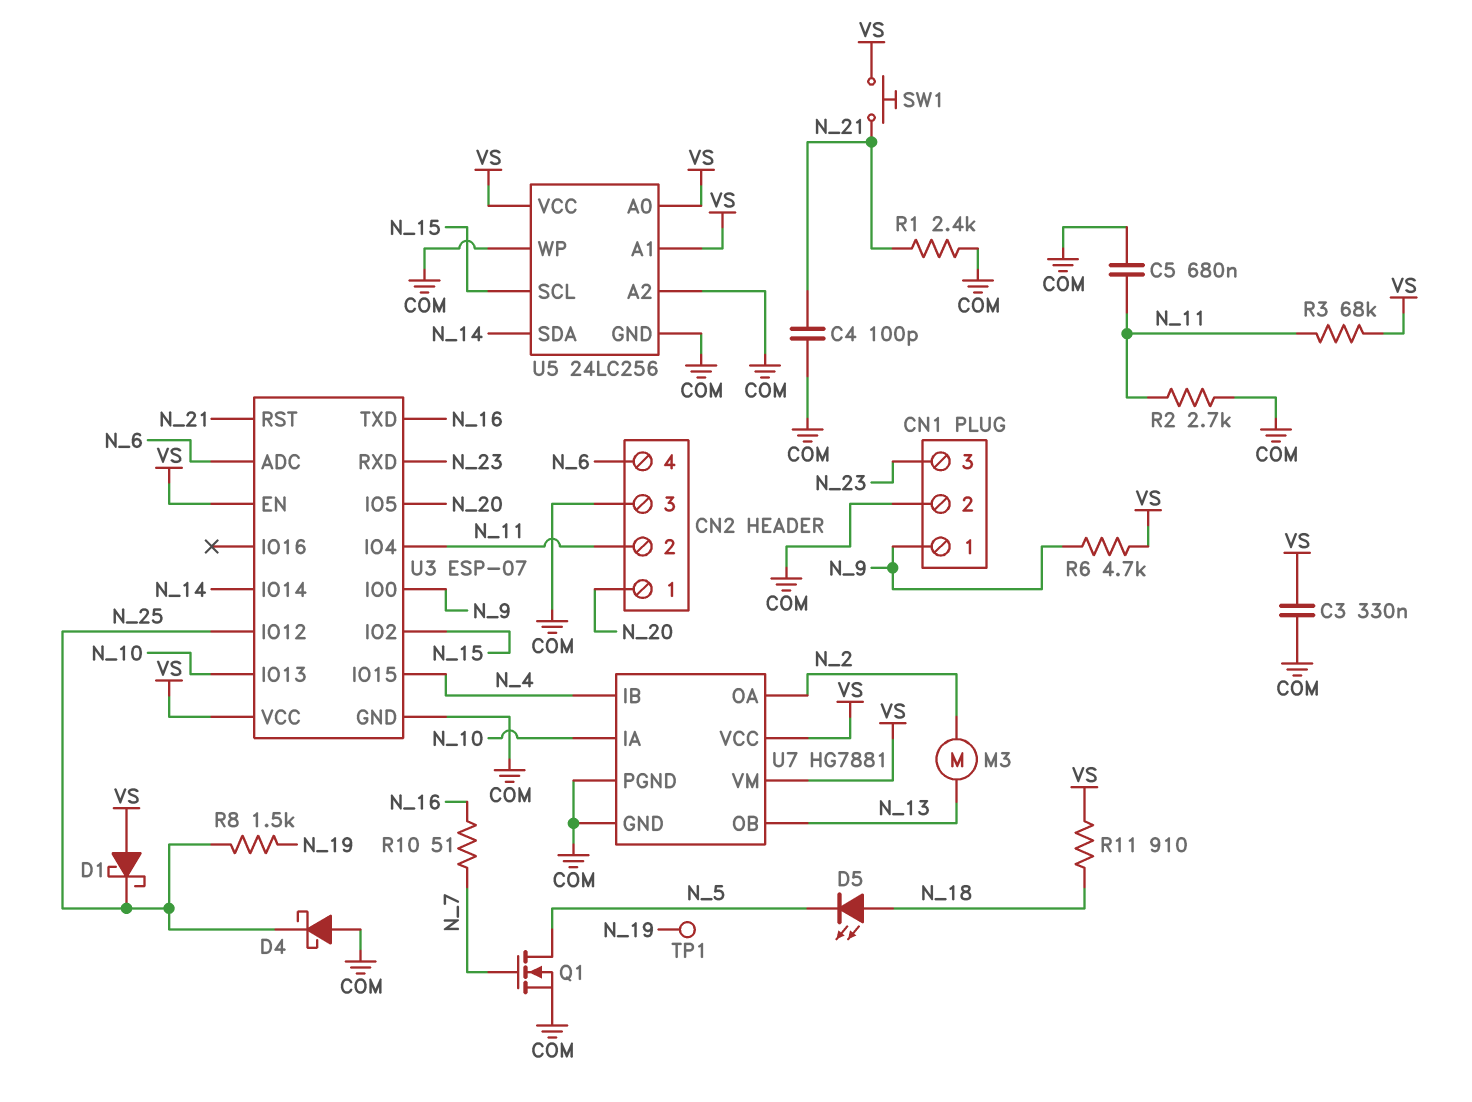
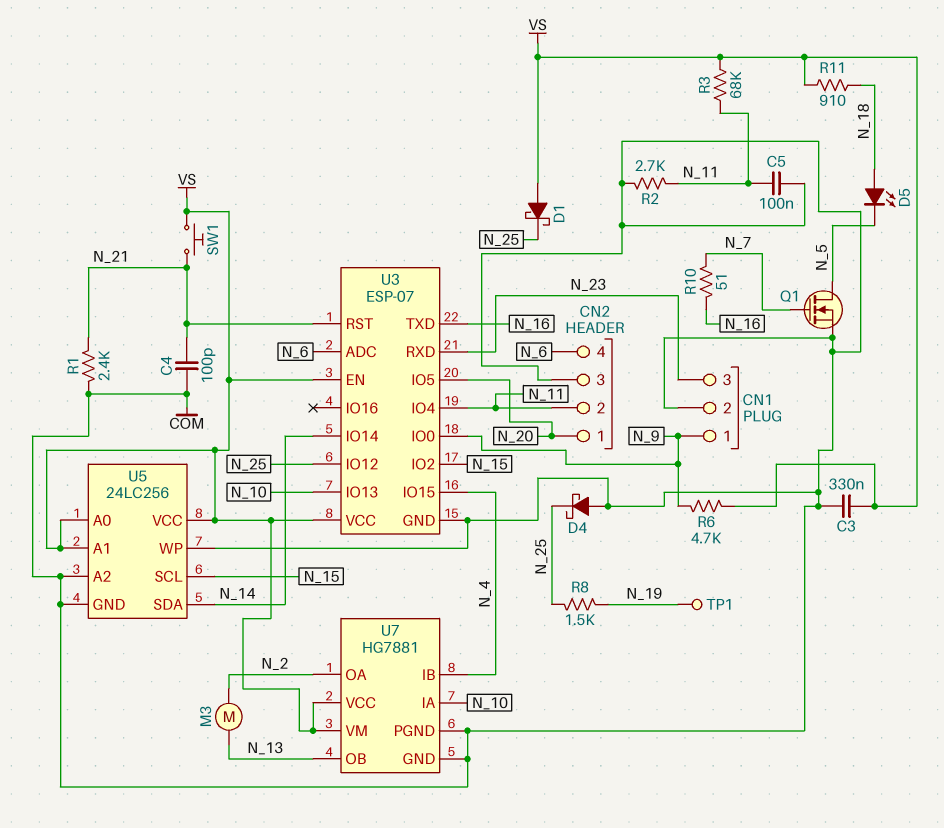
C5: 680nF (COM, N_11) -> 100nF (COM, N_11)

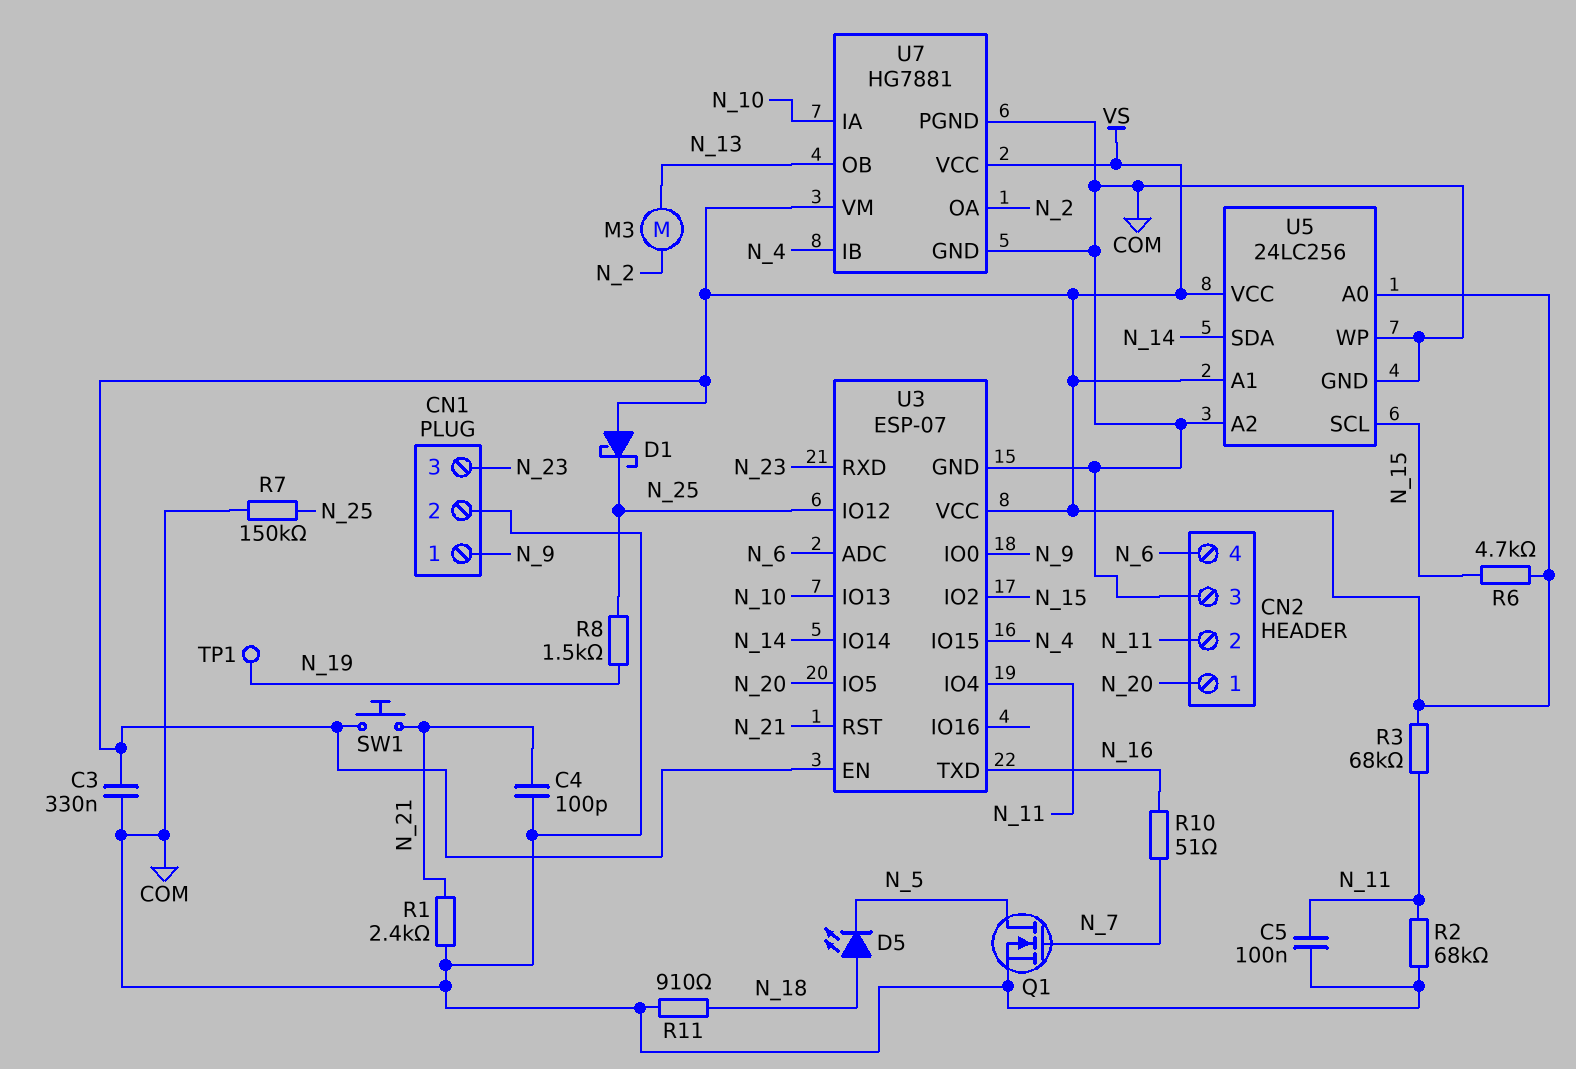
D4: schottky (A COM, K N_25) -> none
R2: 2.7k (COM, N_11) -> 68k (COM, N_11)
R6: 4.7k (N_9, VS) -> 4.7k (N_15, VS)
R7: none -> 150k (COM, N_25)
R11: 910 (N_18, VS) -> 910 (COM, N_18)

